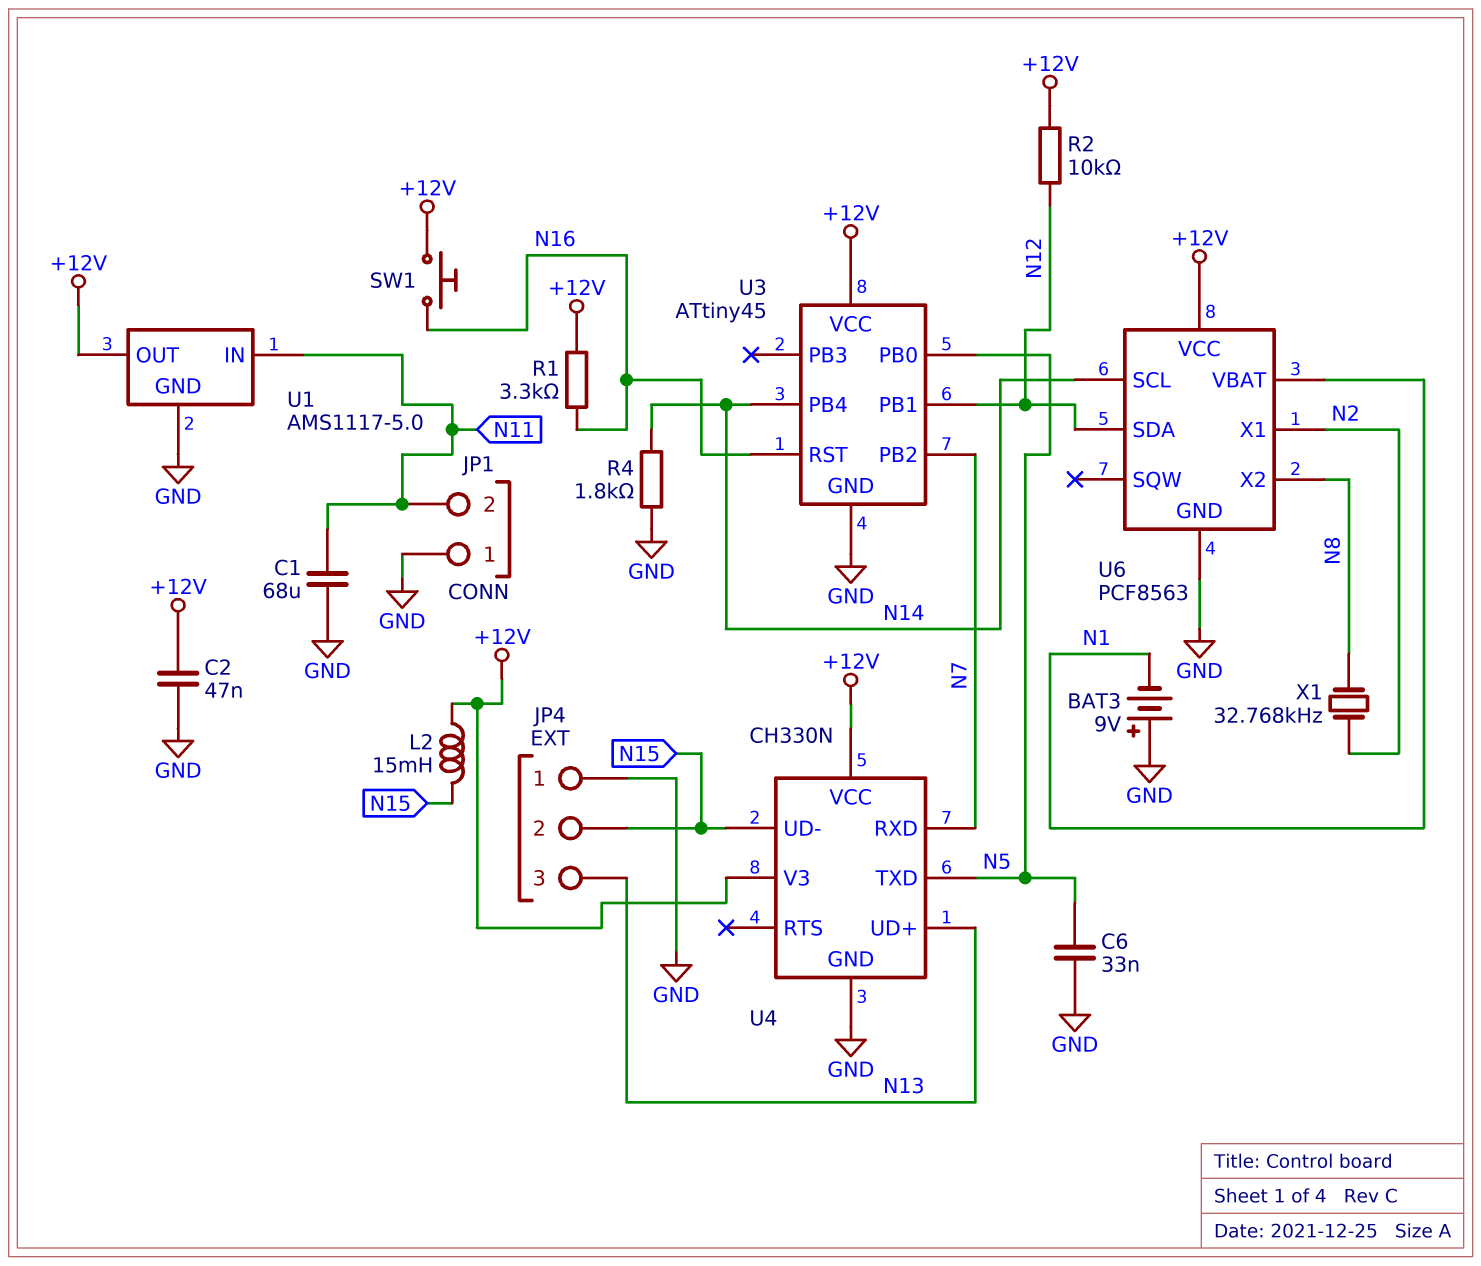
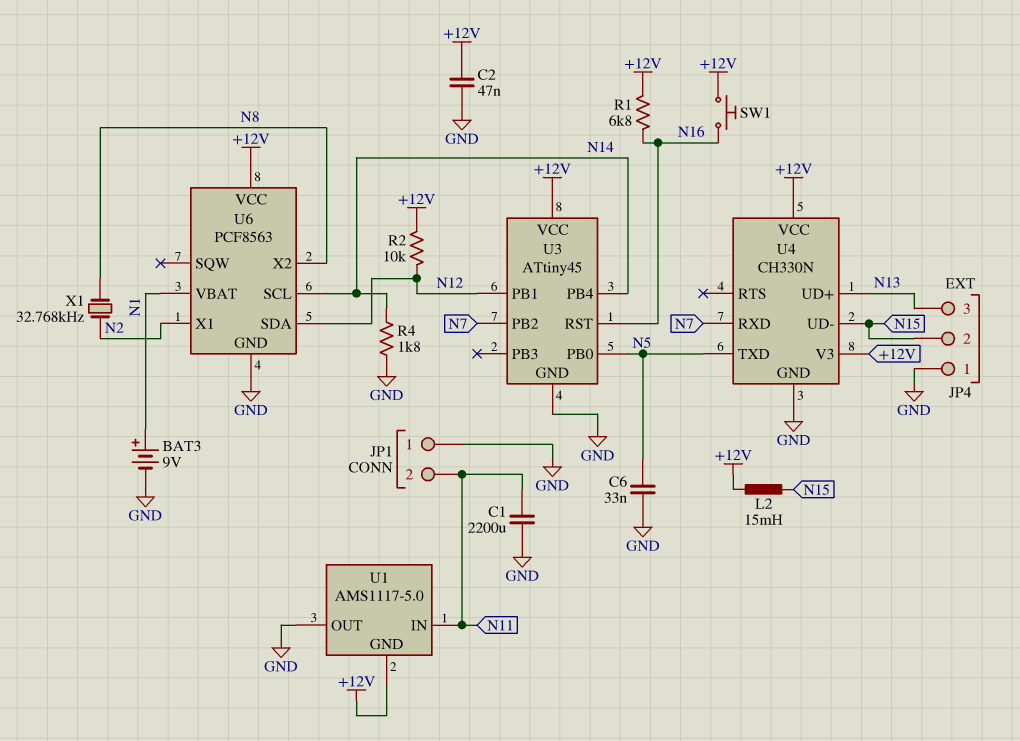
BAT3: 9V (plus GND, minus N1) -> 9V (plus N1, minus GND)
C1: 68uF (GND, N11) -> 2200uF (GND, N11)
R1: 3.3k (+12V, N16) -> 6.8k (+12V, N16)
U1 pin GND: GND -> +12V
U1 pin OUT: +12V -> GND

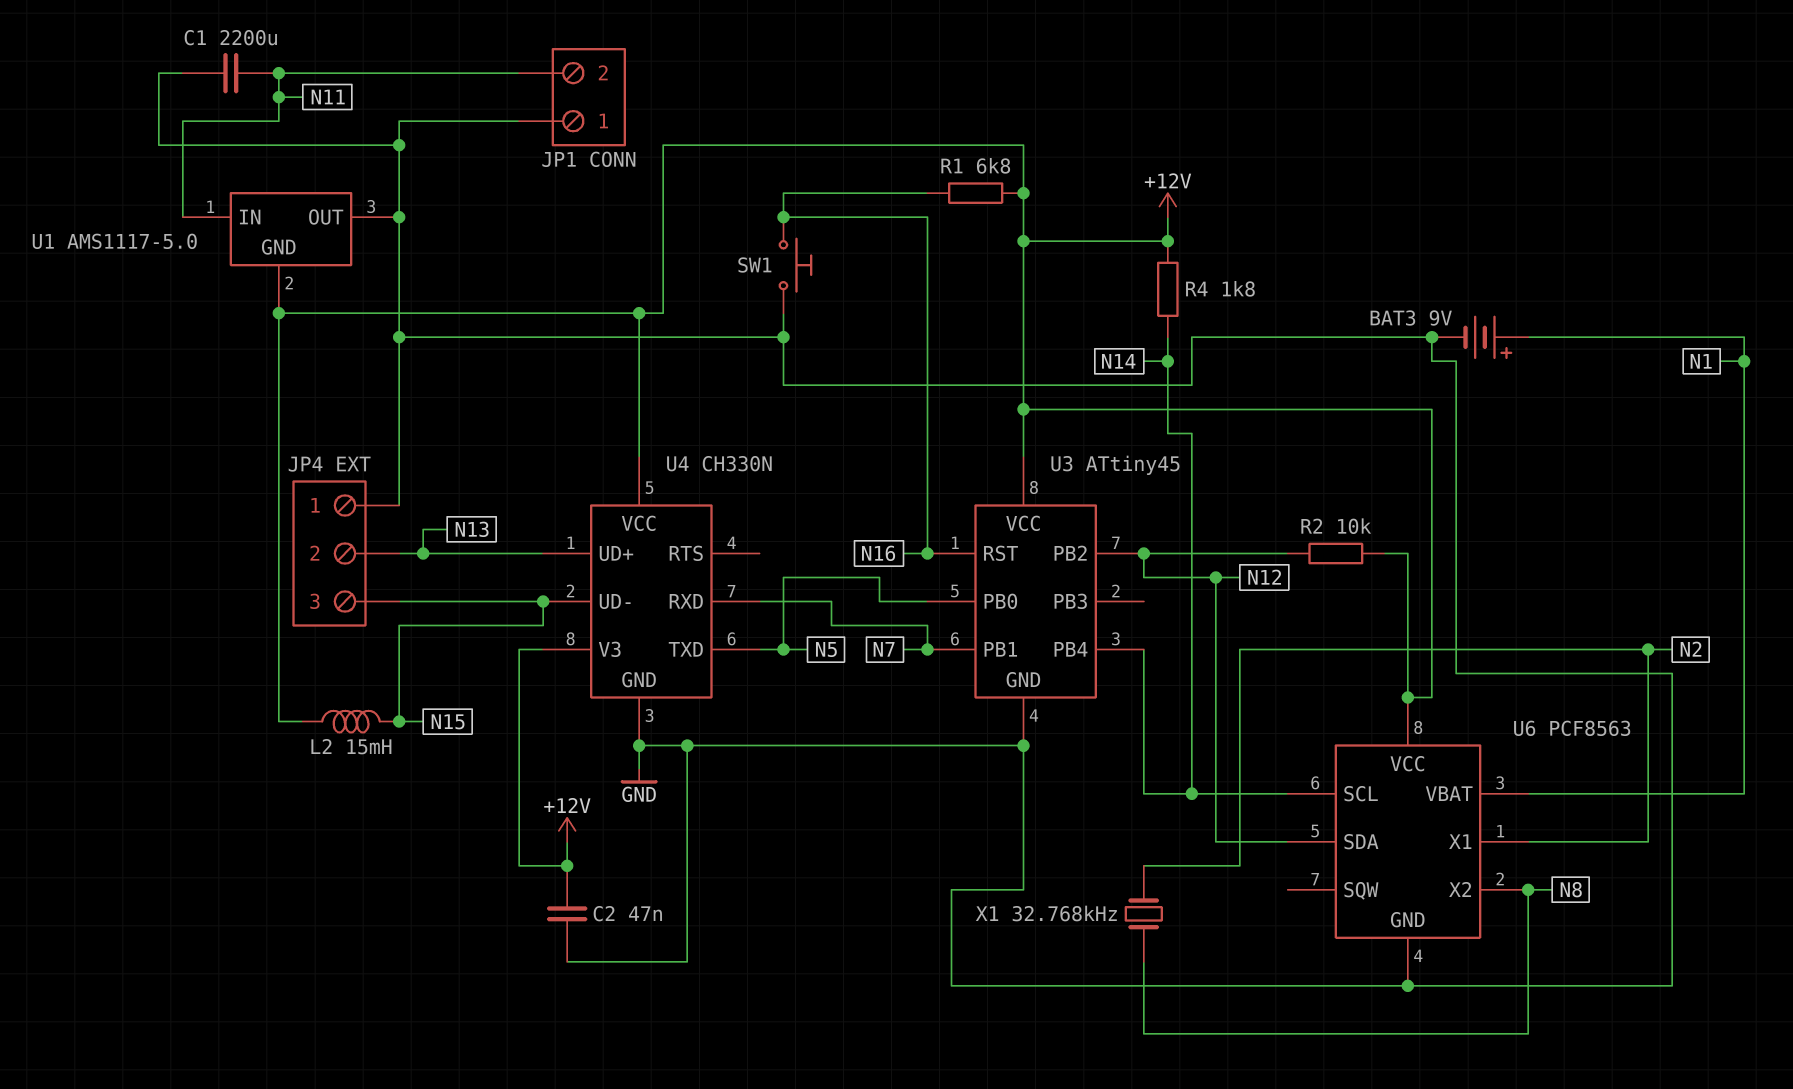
C6: 33nF (GND, N5) -> none
JP4 pin 2: N15 -> N13
JP4 pin 3: N13 -> N15
R4: 1.8k (GND, N14) -> 1.8k (+12V, N14)
SW1: button (+12V, N16) -> button (GND, N16)
U3 pin PB1: N12 -> N7
U3 pin PB2: N7 -> N12

